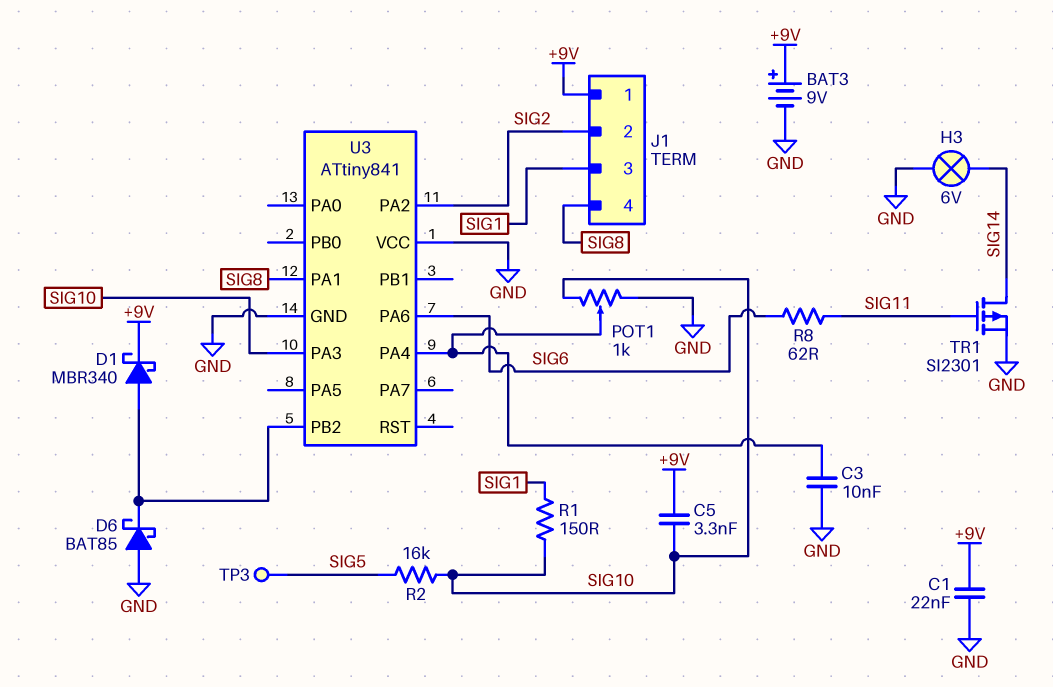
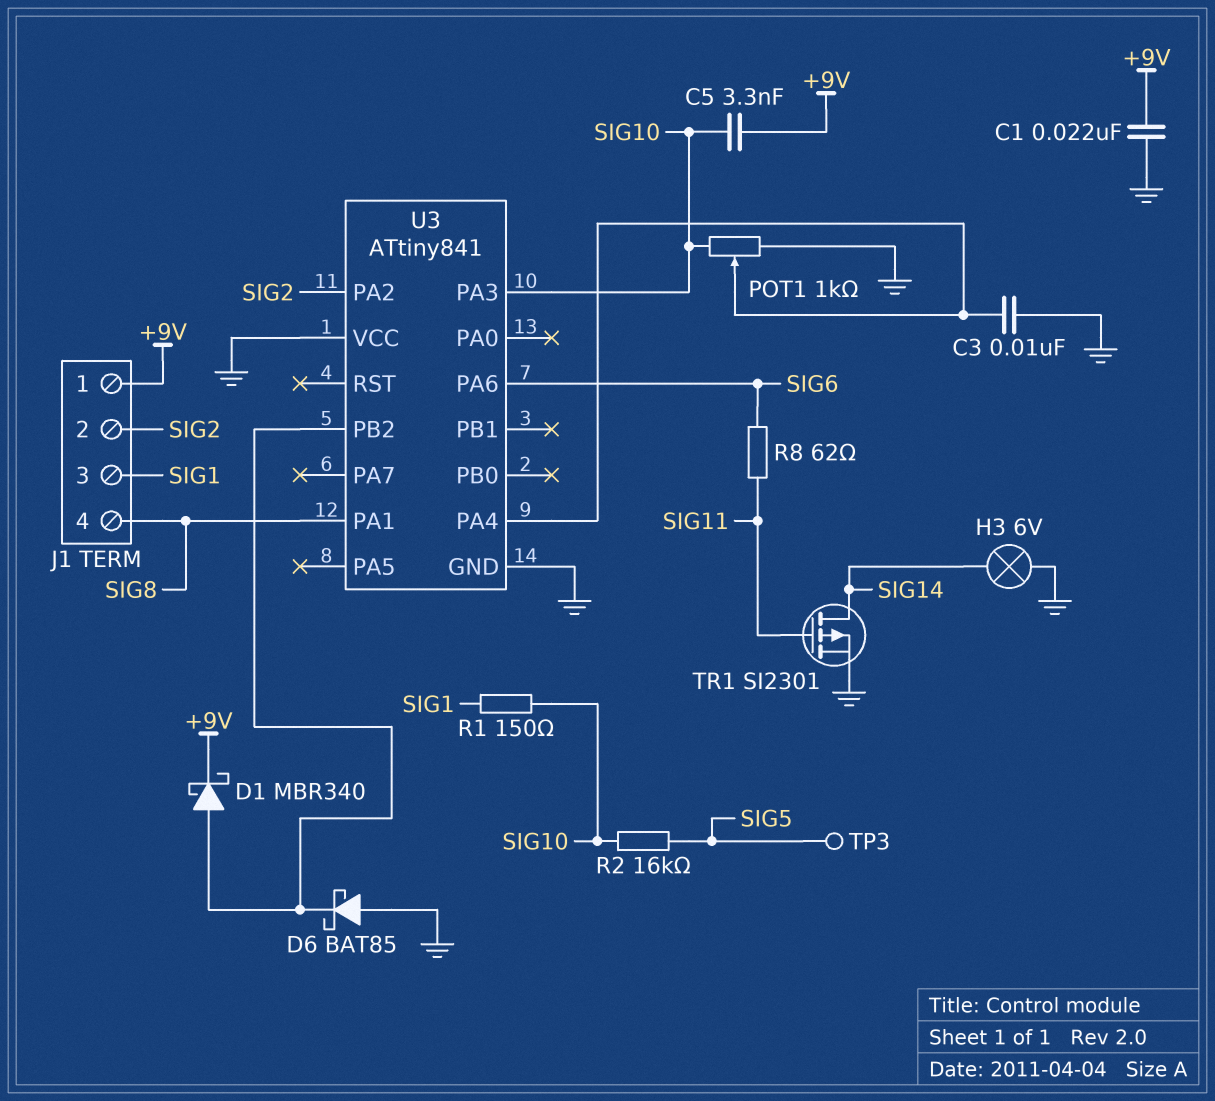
BAT3: 9V (plus +9V, minus GND) -> none

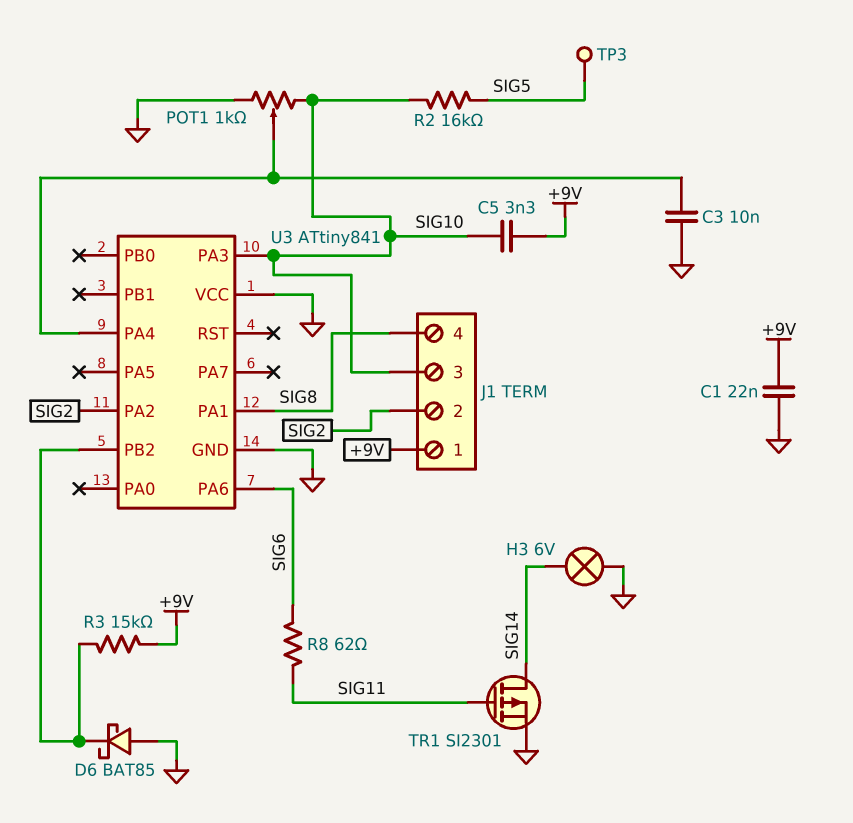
D1: schottky MBR340 (A U3/PB2, K +9V) -> none
J1 pin 3: SIG1 -> SIG10
R1: 150 (SIG1, SIG10) -> none
R3: none -> 15k (+9V, U3/PB2)

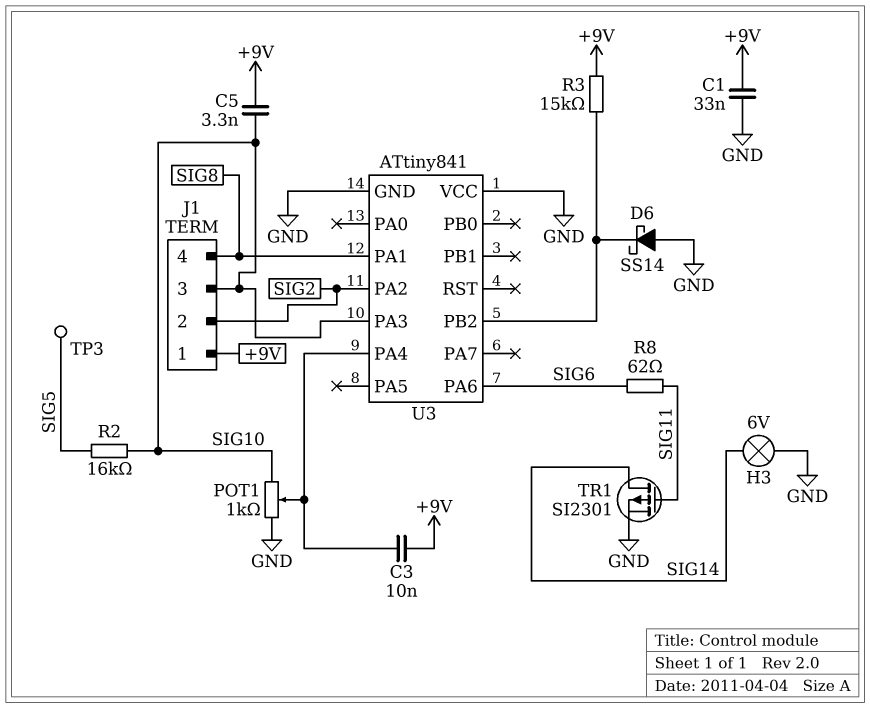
C1: 22nF (+9V, GND) -> 33nF (+9V, GND)
C3: 10nF (GND, U3/PA4) -> 10nF (+9V, U3/PA4)
D6: schottky BAT85 (A GND, K U3/PB2) -> schottky SS14 (A GND, K U3/PB2)

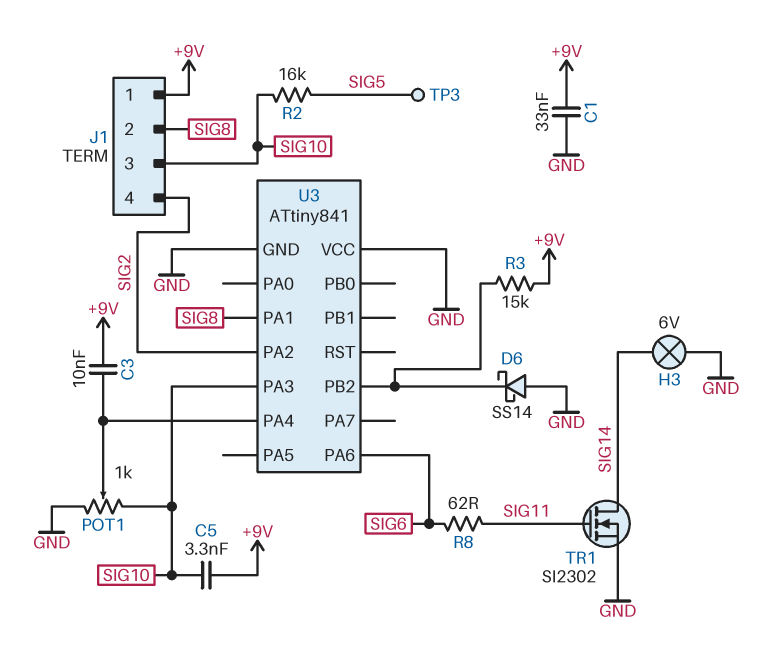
J1 pin 2: SIG2 -> SIG8
J1 pin 4: SIG8 -> SIG2
TR1: PMOS SI2301 (G SIG11, D SIG14, S GND) -> NMOS SI2302 (G SIG11, D SIG14, S GND)

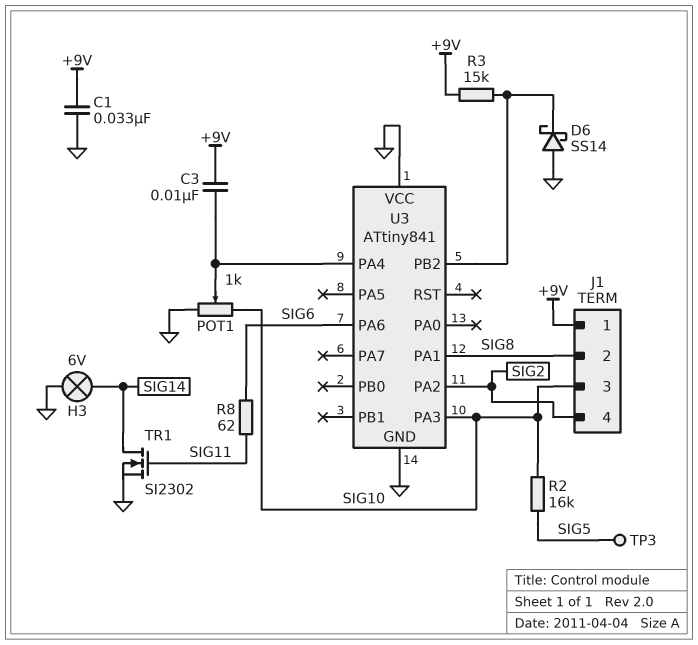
C5: 3.3nF (+9V, SIG10) -> none

